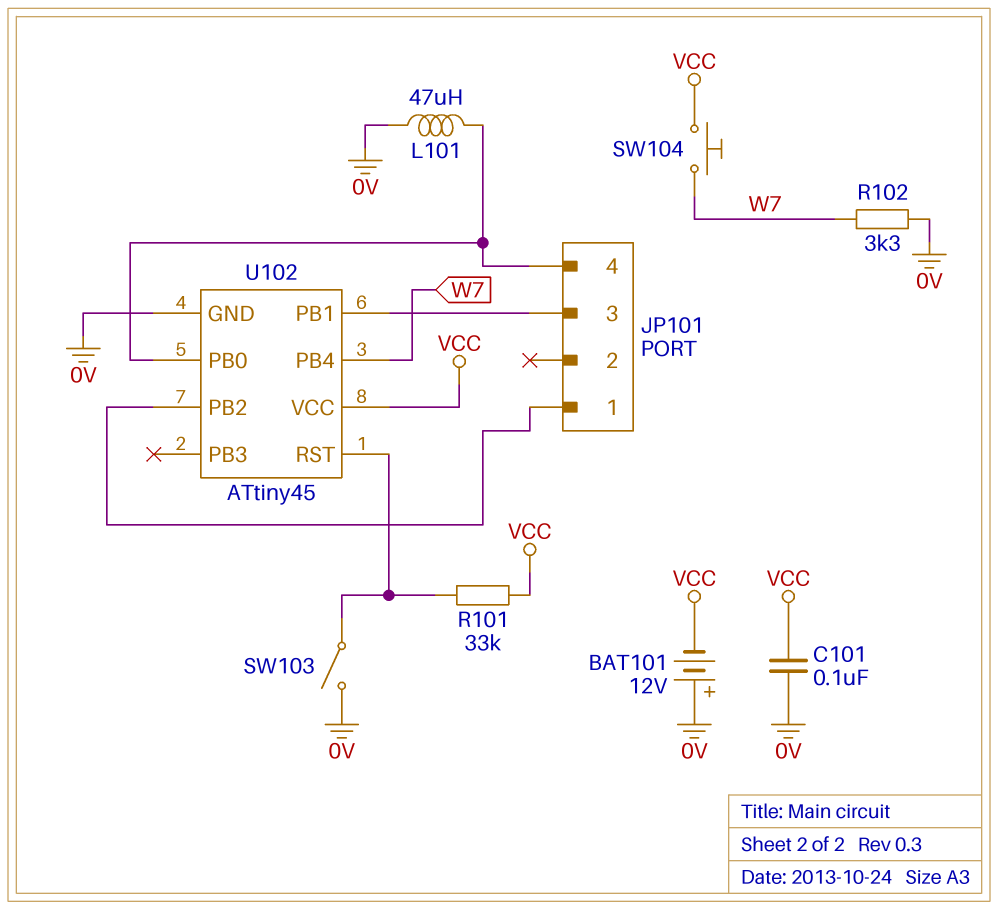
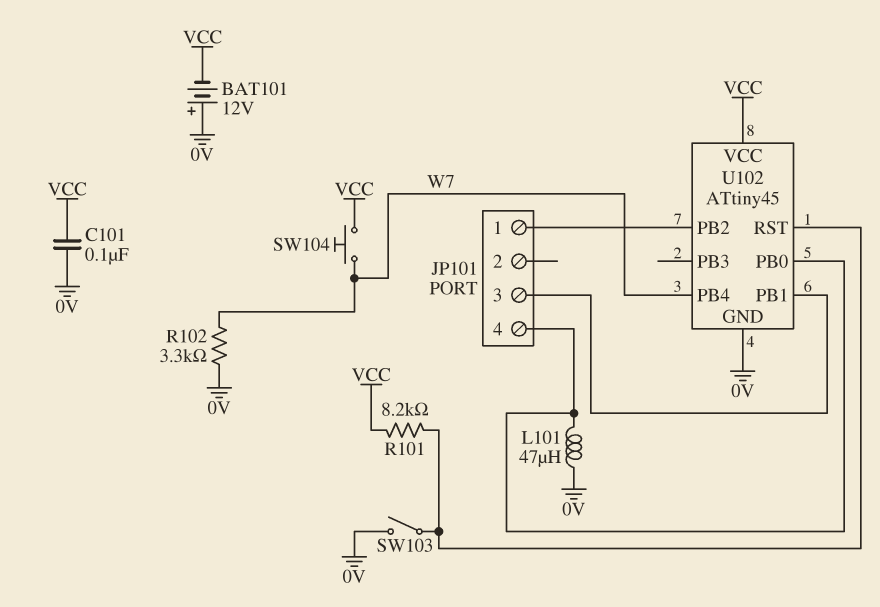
R101: 33k (U102/RST, VCC) -> 8.2k (U102/RST, VCC)

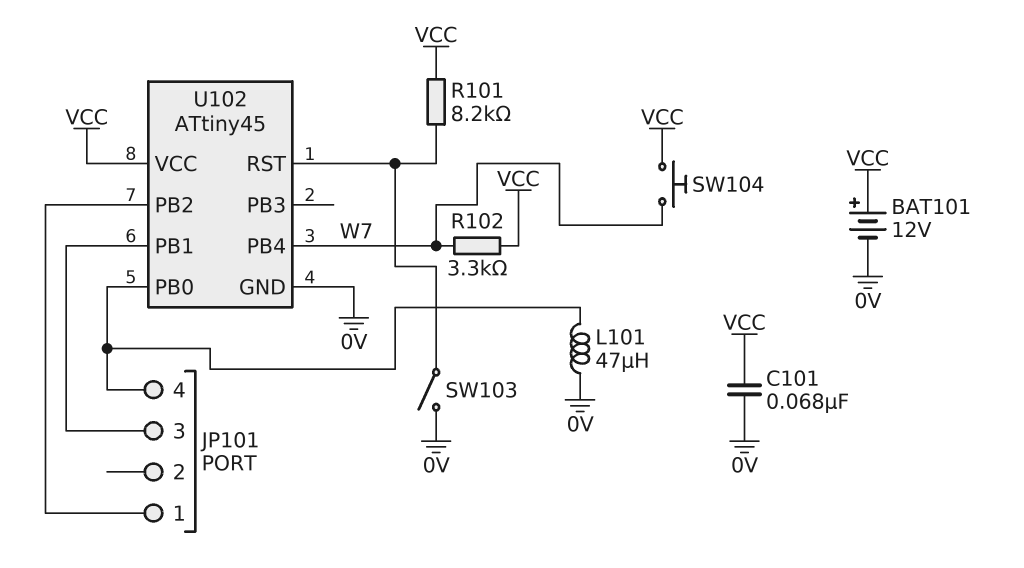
BAT101: 12V (plus 0V, minus VCC) -> 12V (plus VCC, minus 0V)
C101: 100nF (0V, VCC) -> 68nF (0V, VCC)
R102: 3.3k (0V, W7) -> 3.3k (VCC, W7)

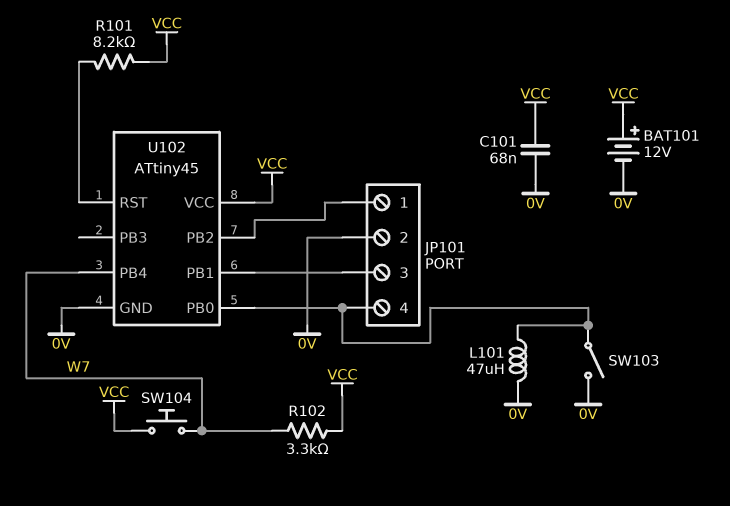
JP101 pin 2: none -> 0V
SW103: switch (0V, U102/RST) -> switch (0V, JP101/4)

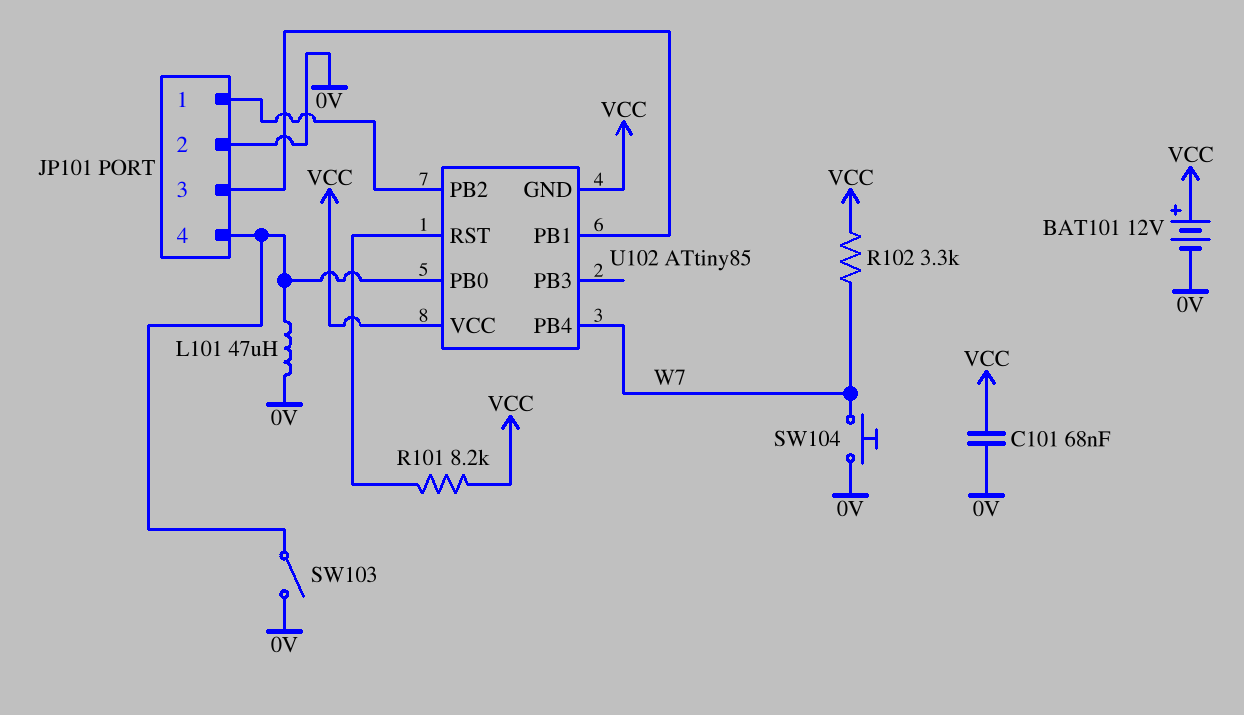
SW104: button (VCC, W7) -> button (0V, W7)
U102: ATtiny45 -> ATtiny85
U102 pin GND: 0V -> VCC

